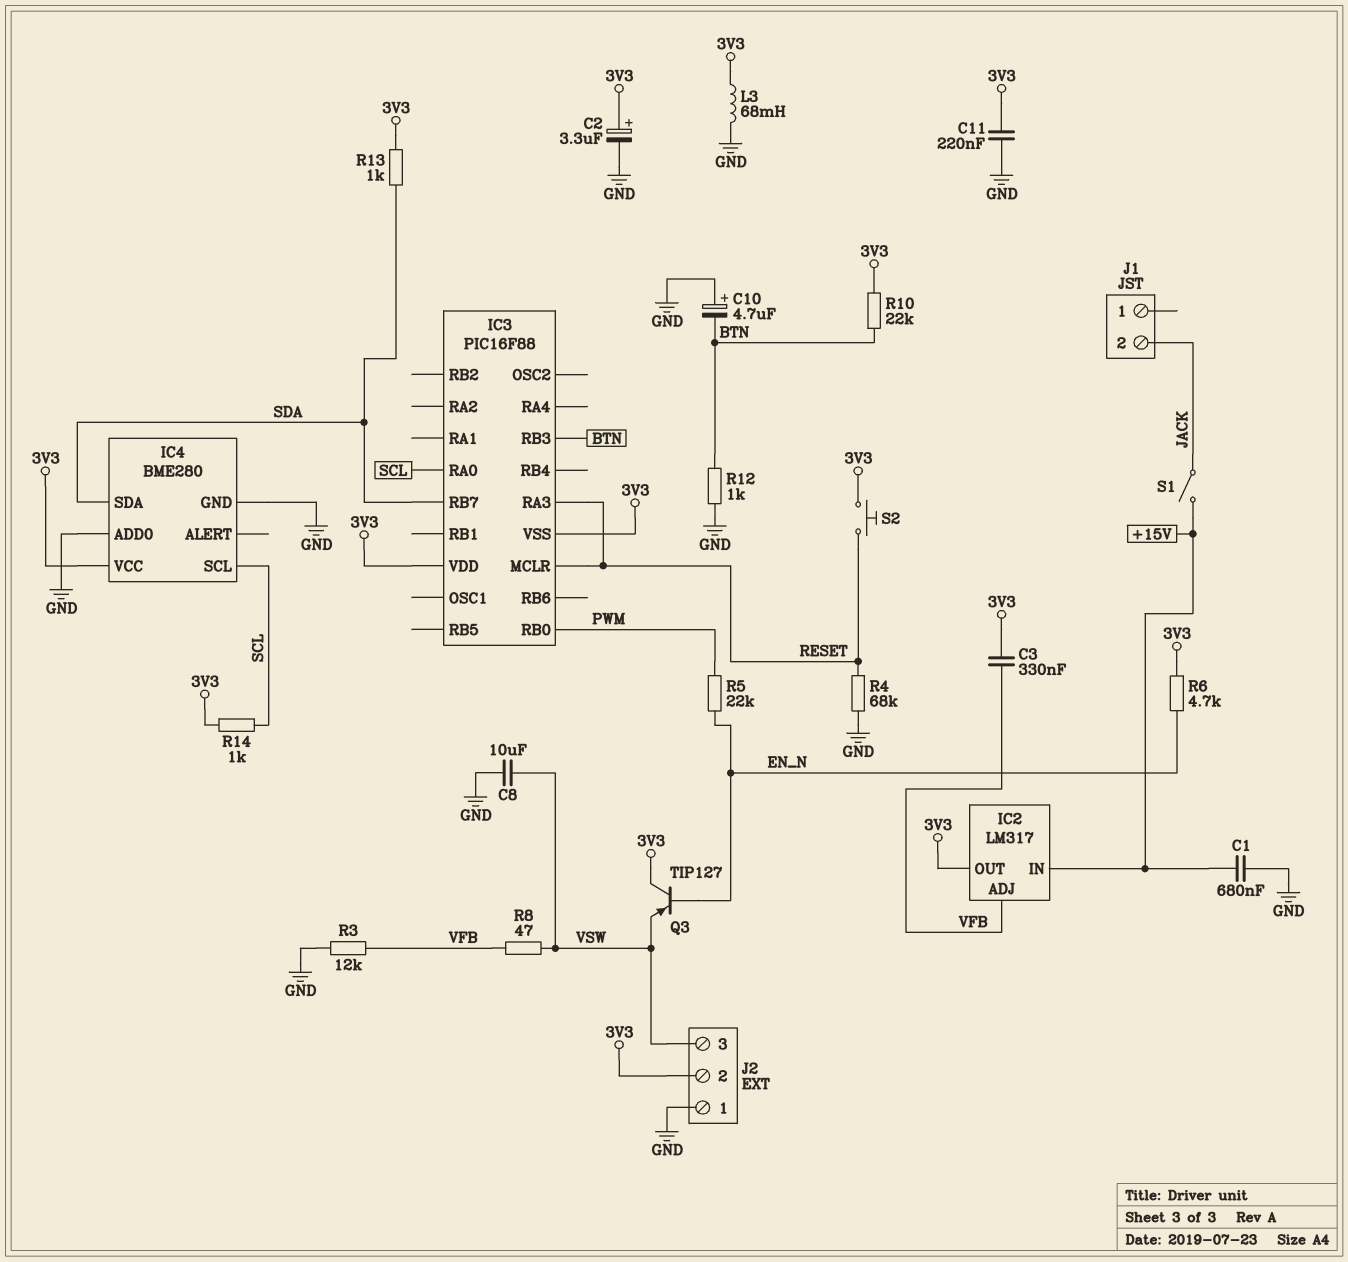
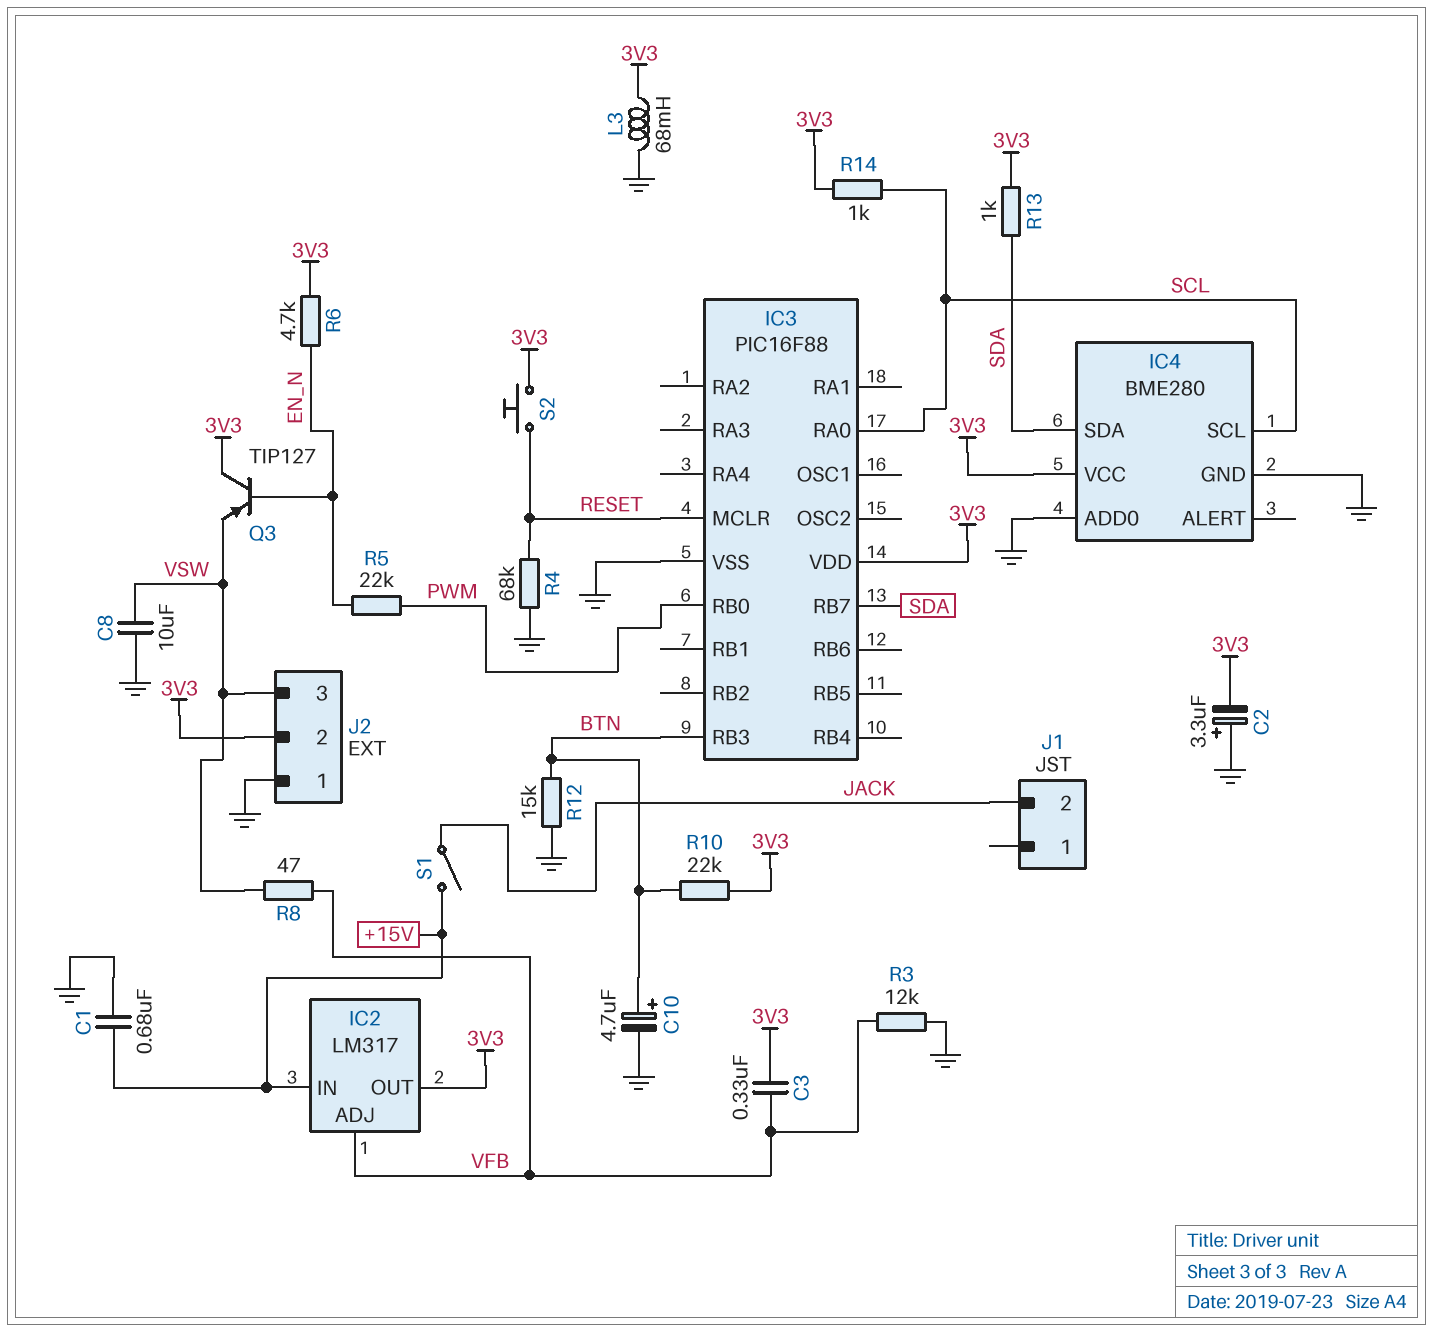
C2: 3.3uF (plus 3V3, minus GND) -> 3.3uF (plus GND, minus 3V3)
C10: 4.7uF (plus GND, minus BTN) -> 4.7uF (plus BTN, minus GND)
C11: 220nF (3V3, GND) -> none
IC3 pin RA3: RESET -> none
IC3 pin VSS: 3V3 -> GND
R12: 1k (BTN, GND) -> 15k (BTN, GND)

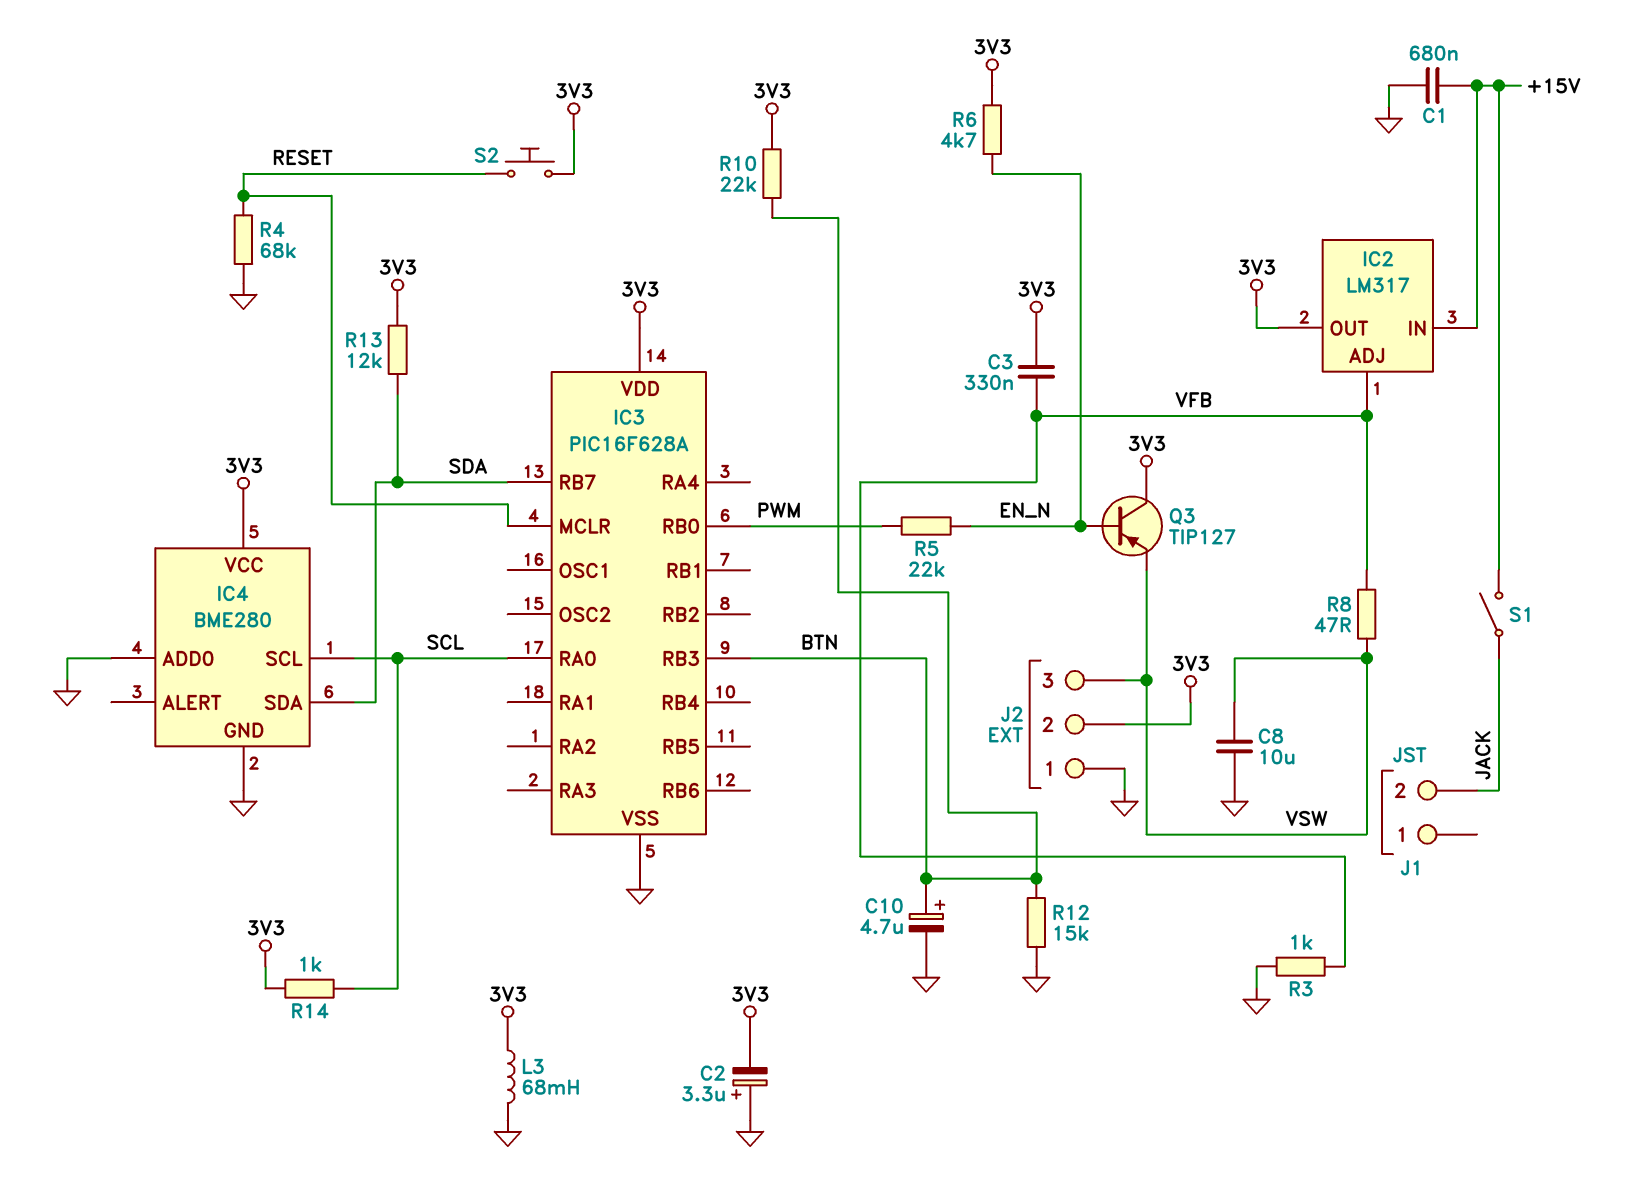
IC3: PIC16F88 -> PIC16F628A
R3: 12k (GND, VFB) -> 1k (GND, VFB)
R13: 1k (3V3, SDA) -> 12k (3V3, SDA)

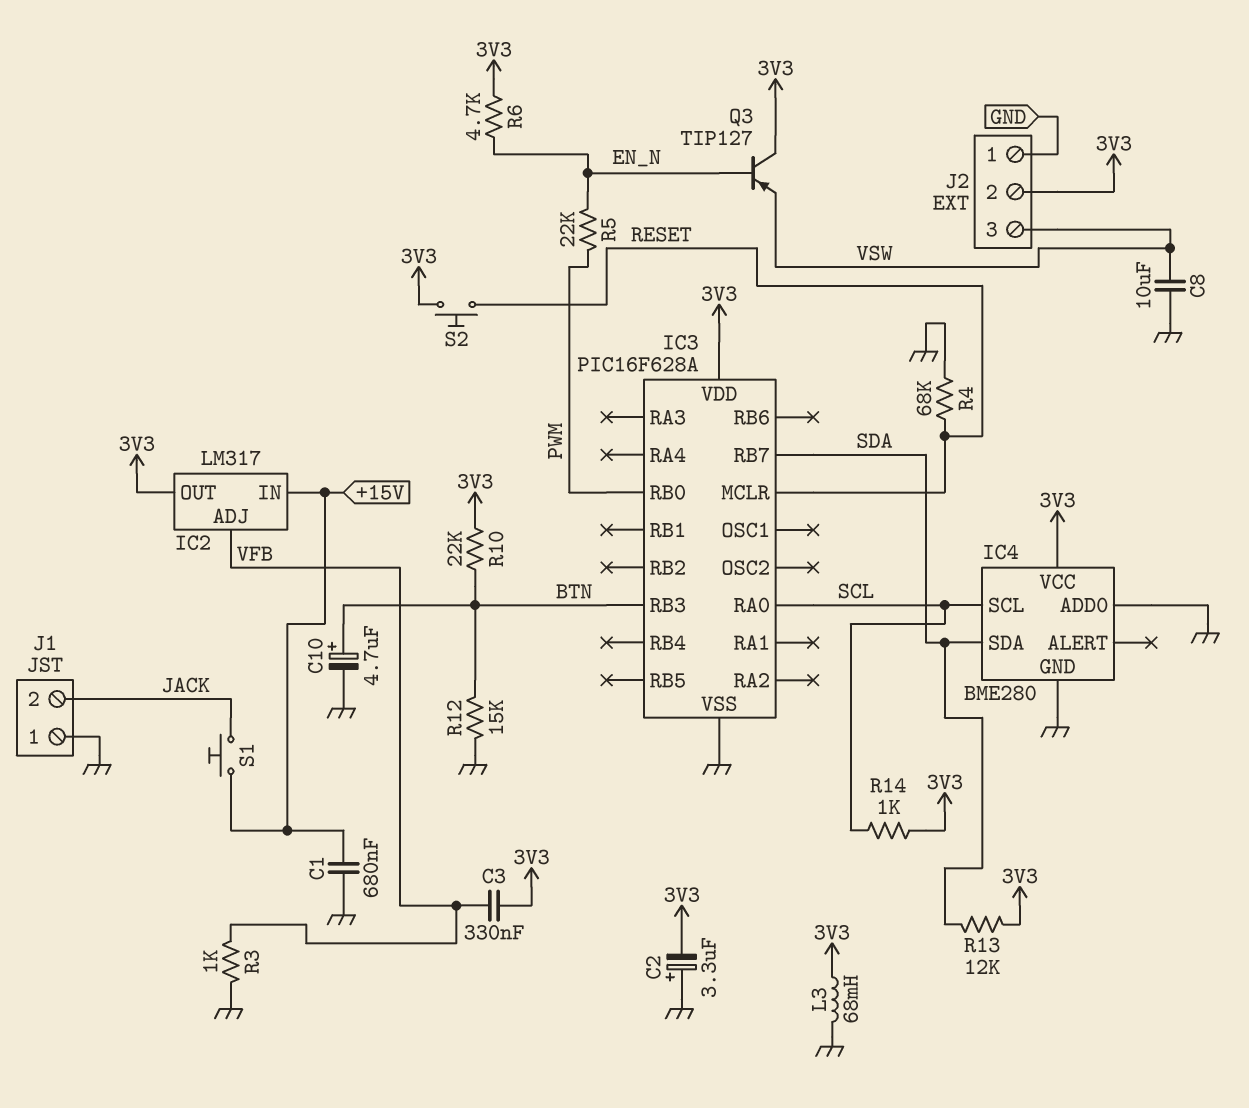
J1 pin 1: none -> GND
R8: 47 (VFB, VSW) -> none
S1: switch (+15V, JACK) -> button (+15V, JACK)

